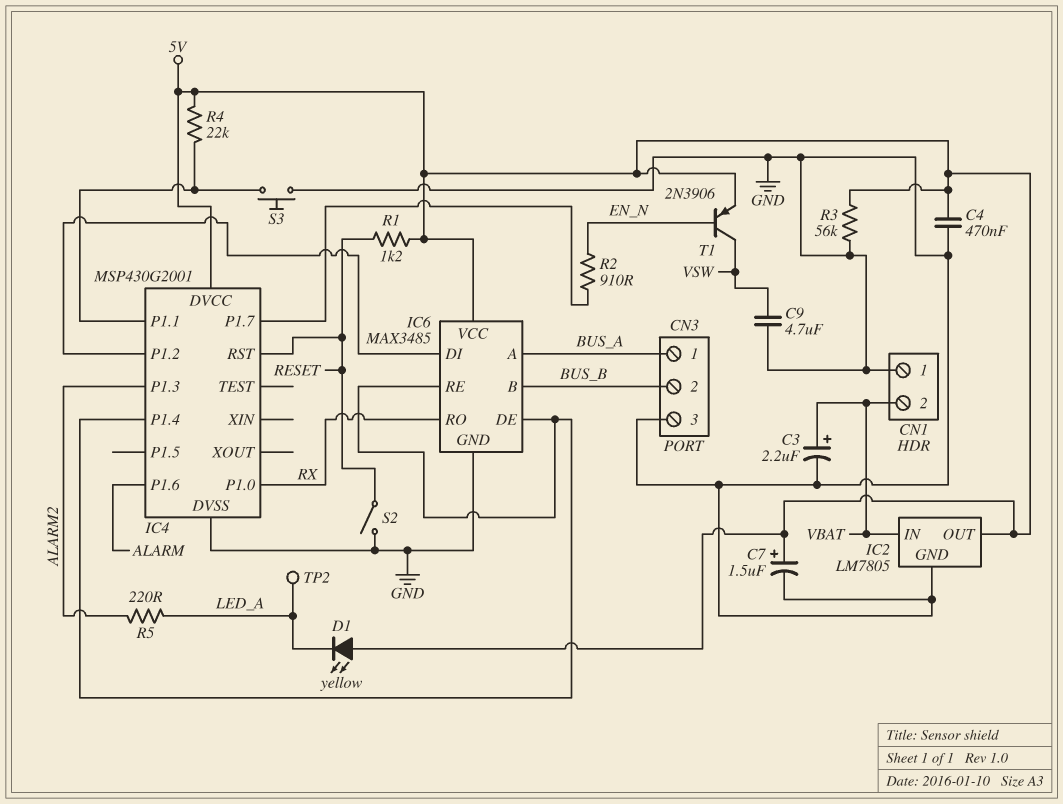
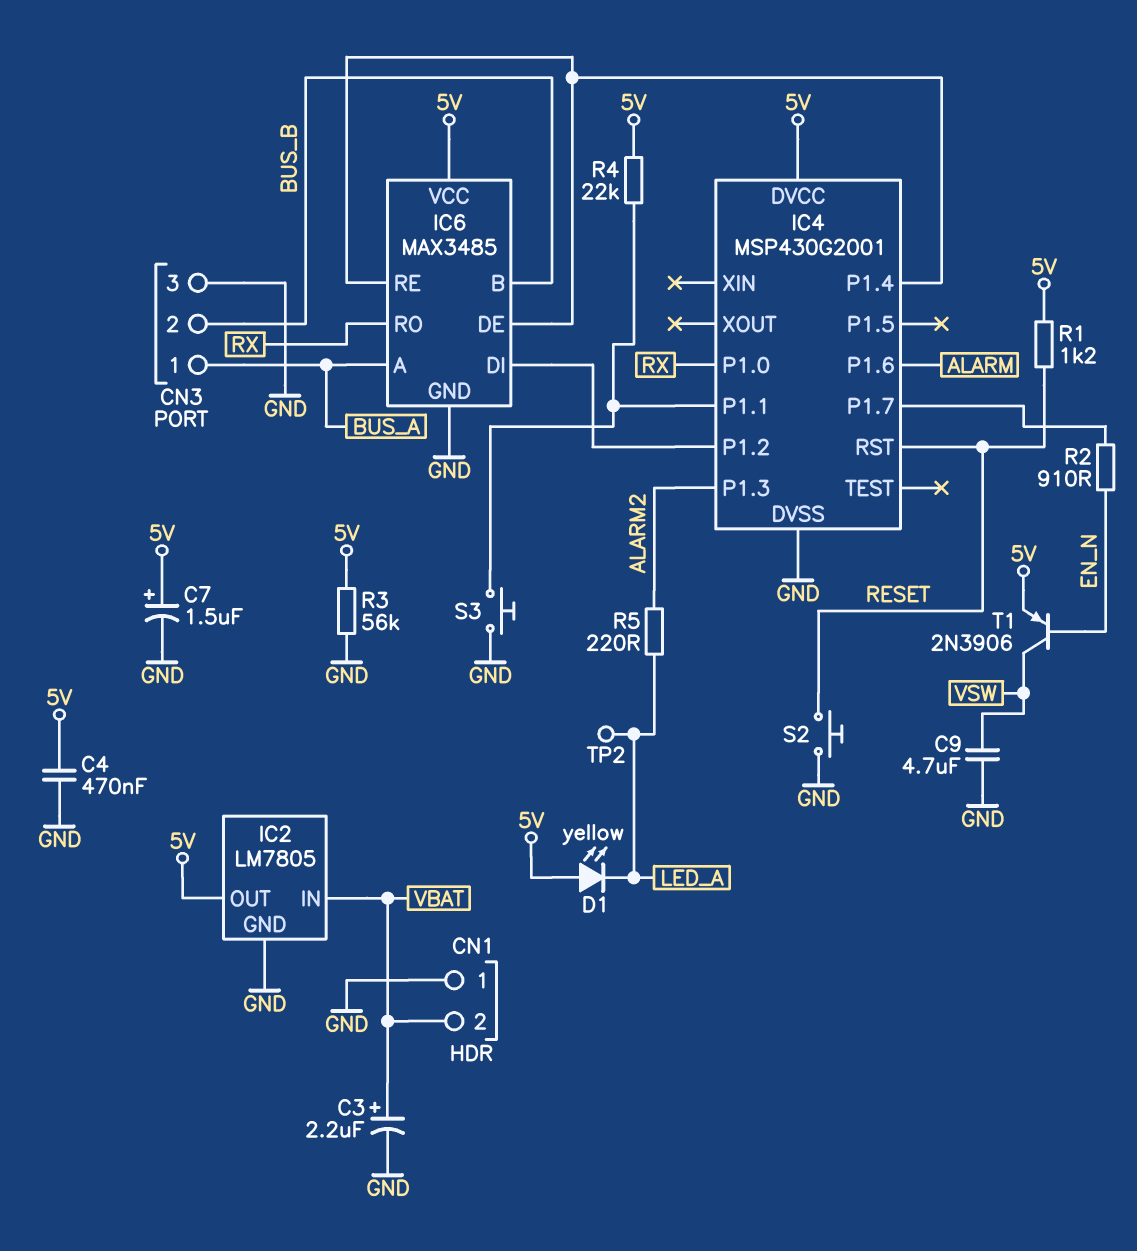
S2: switch (GND, RESET) -> button (GND, RESET)

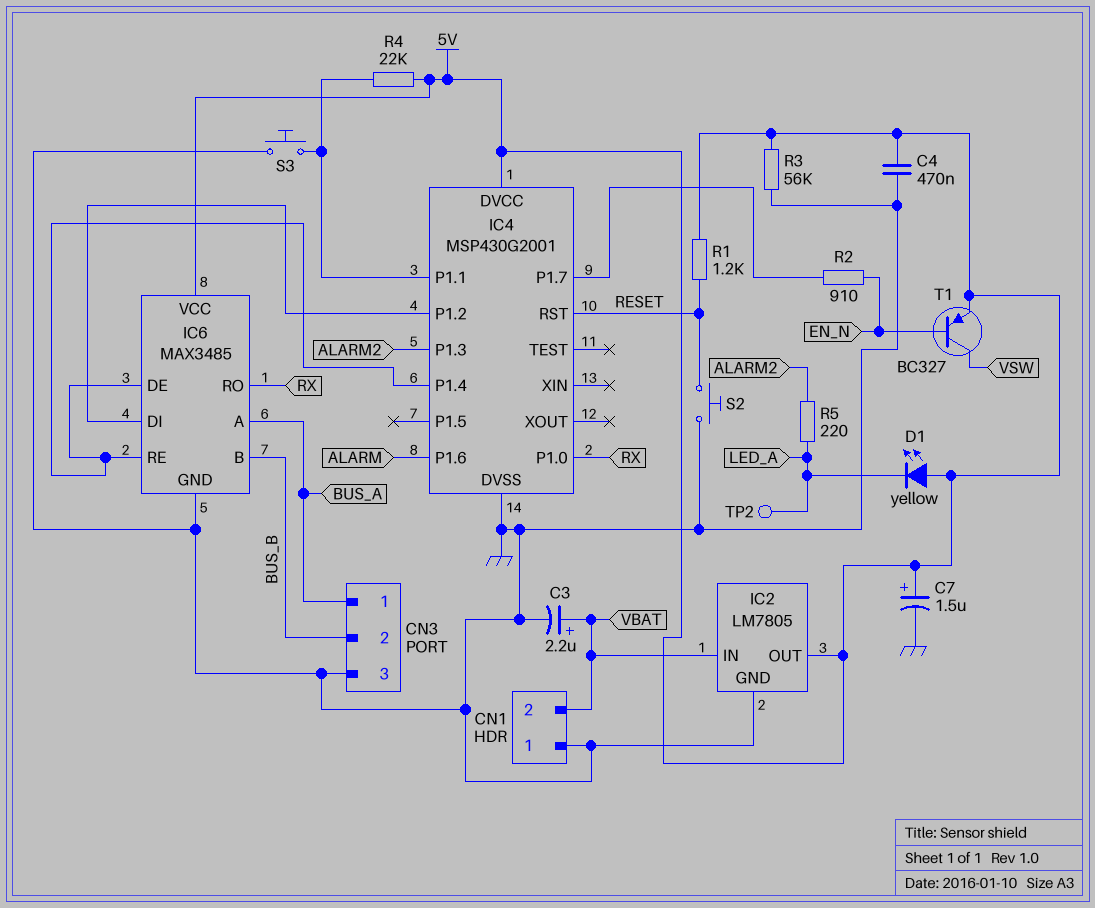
C9: 4.7uF (GND, VSW) -> none
T1: PNP 2N3906 (B EN_N, C VSW, E 5V) -> PNP BC327 (B EN_N, C VSW, E 5V)

